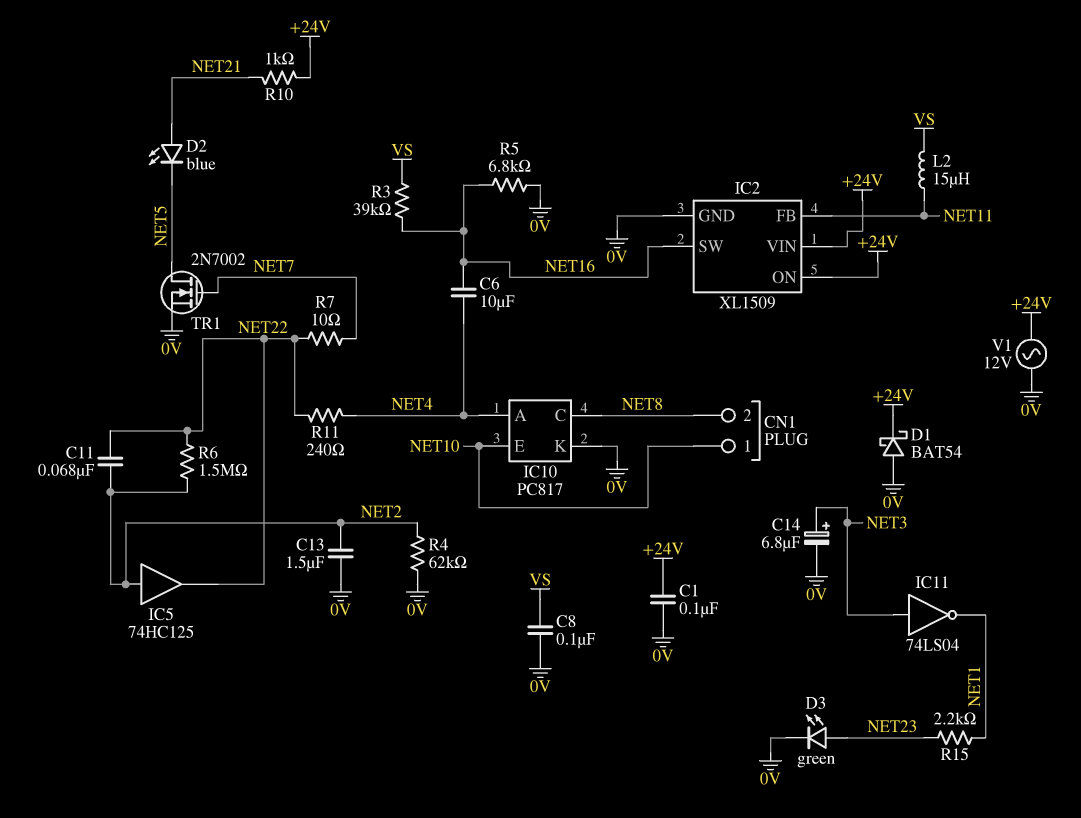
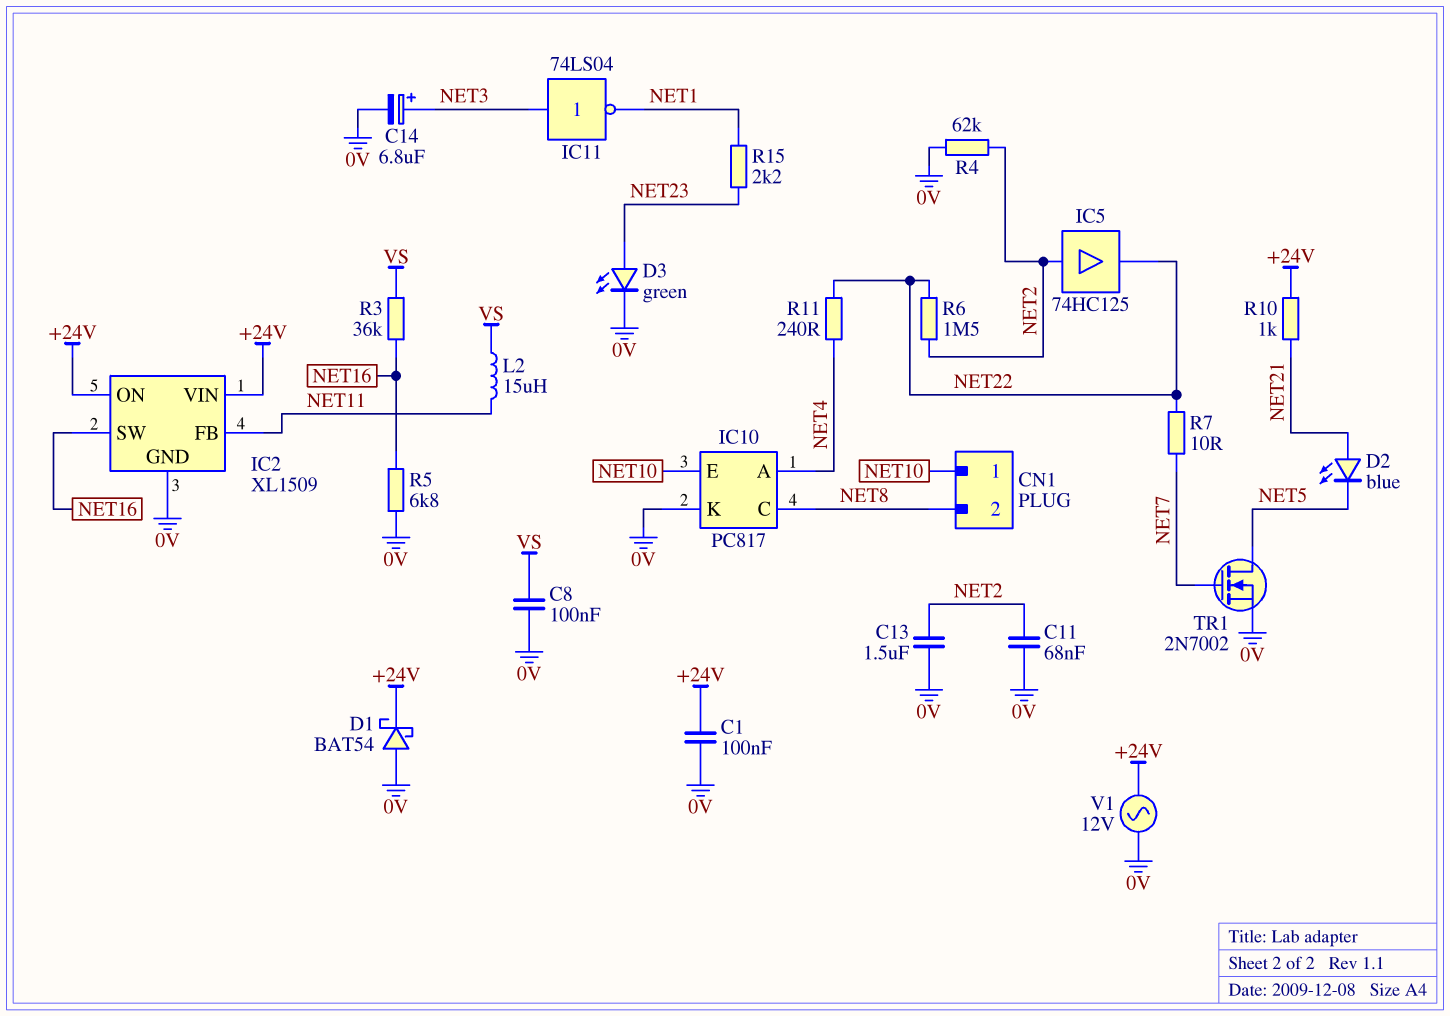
C6: 10uF (NET4, NET16) -> none
C11: 68nF (NET2, NET22) -> 68nF (0V, NET2)
R3: 39k (NET16, VS) -> 36k (NET16, VS)

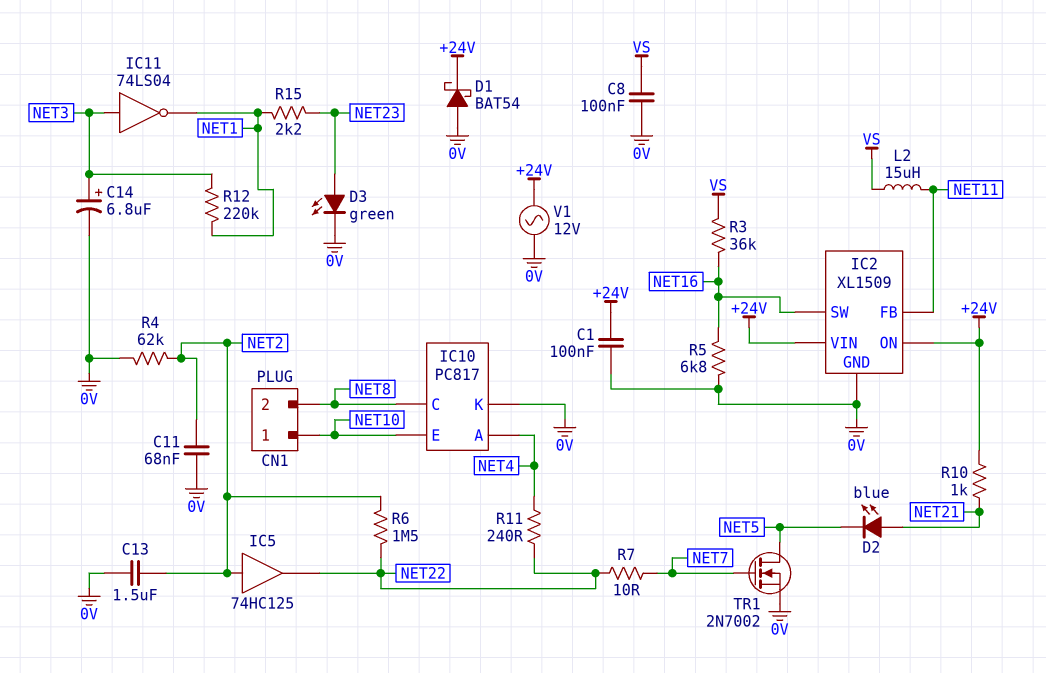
R12: none -> 220k (NET1, NET3)

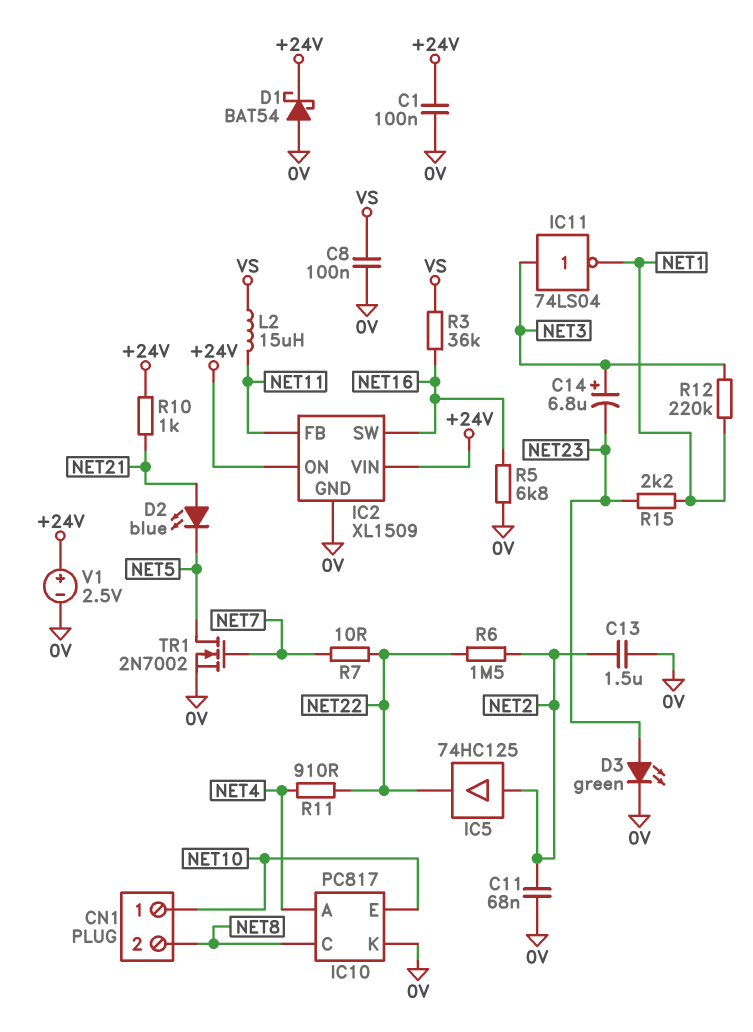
C14: 6.8uF (plus NET3, minus 0V) -> 6.8uF (plus NET3, minus NET23)
R4: 62k (0V, NET2) -> none
R11: 240 (NET4, NET22) -> 910 (NET4, NET22)
V1: AC 12V (+24V, 0V) -> 2.5V (plus +24V, minus 0V)

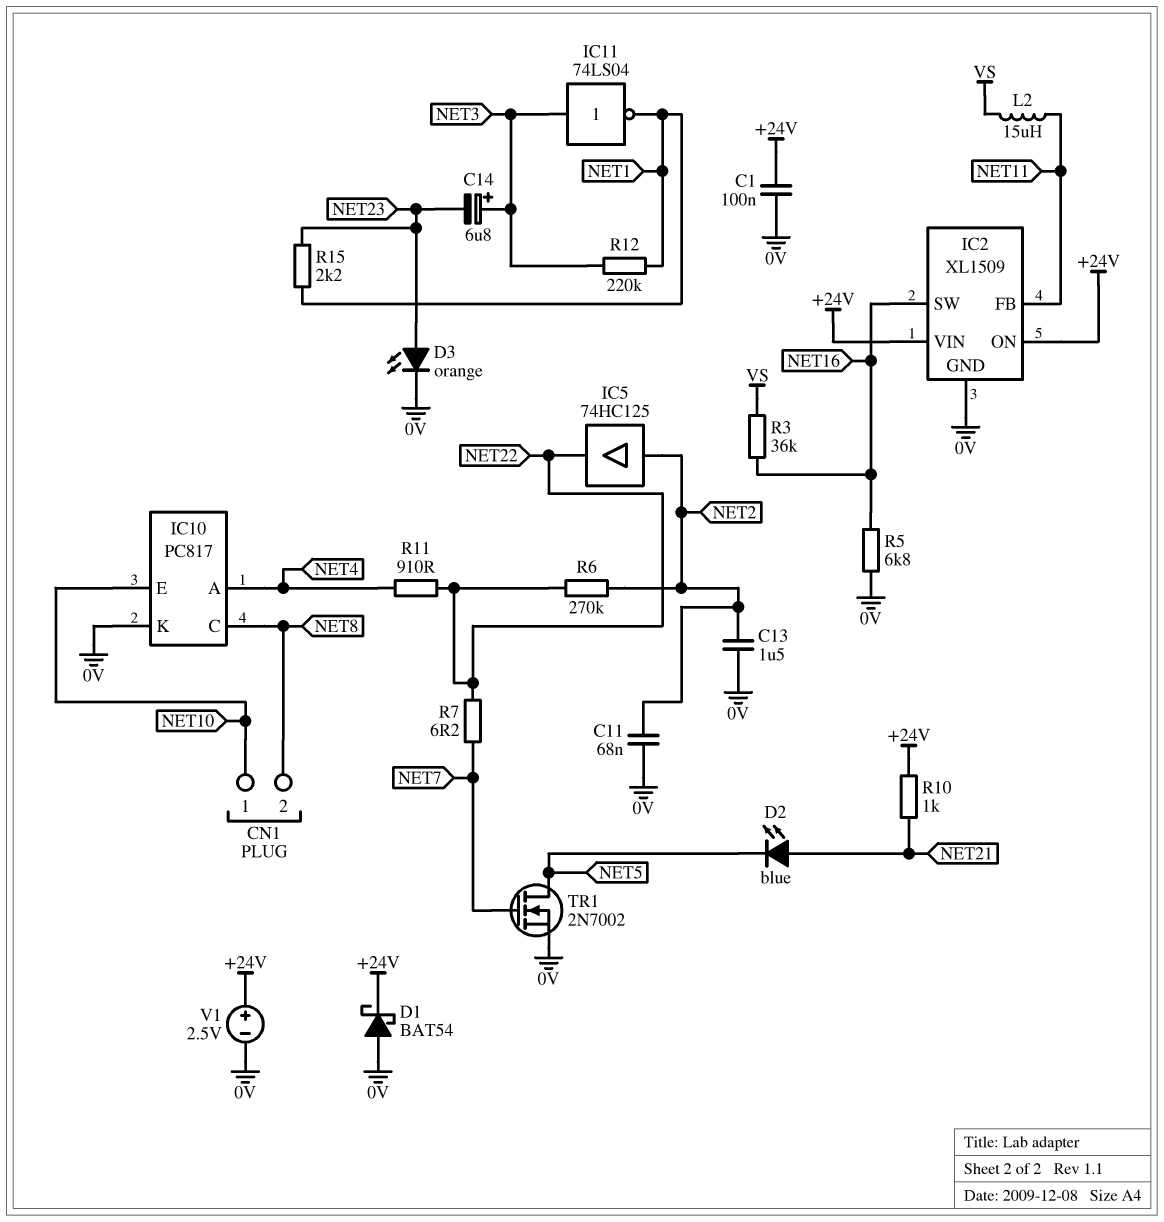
C8: 100nF (0V, VS) -> none
D3: LED green (A NET23, K 0V) -> LED orange (A NET23, K 0V)
R6: 1.5M (NET2, NET22) -> 270k (NET2, NET22)
R7: 10 (NET7, NET22) -> 6.2 (NET7, NET22)

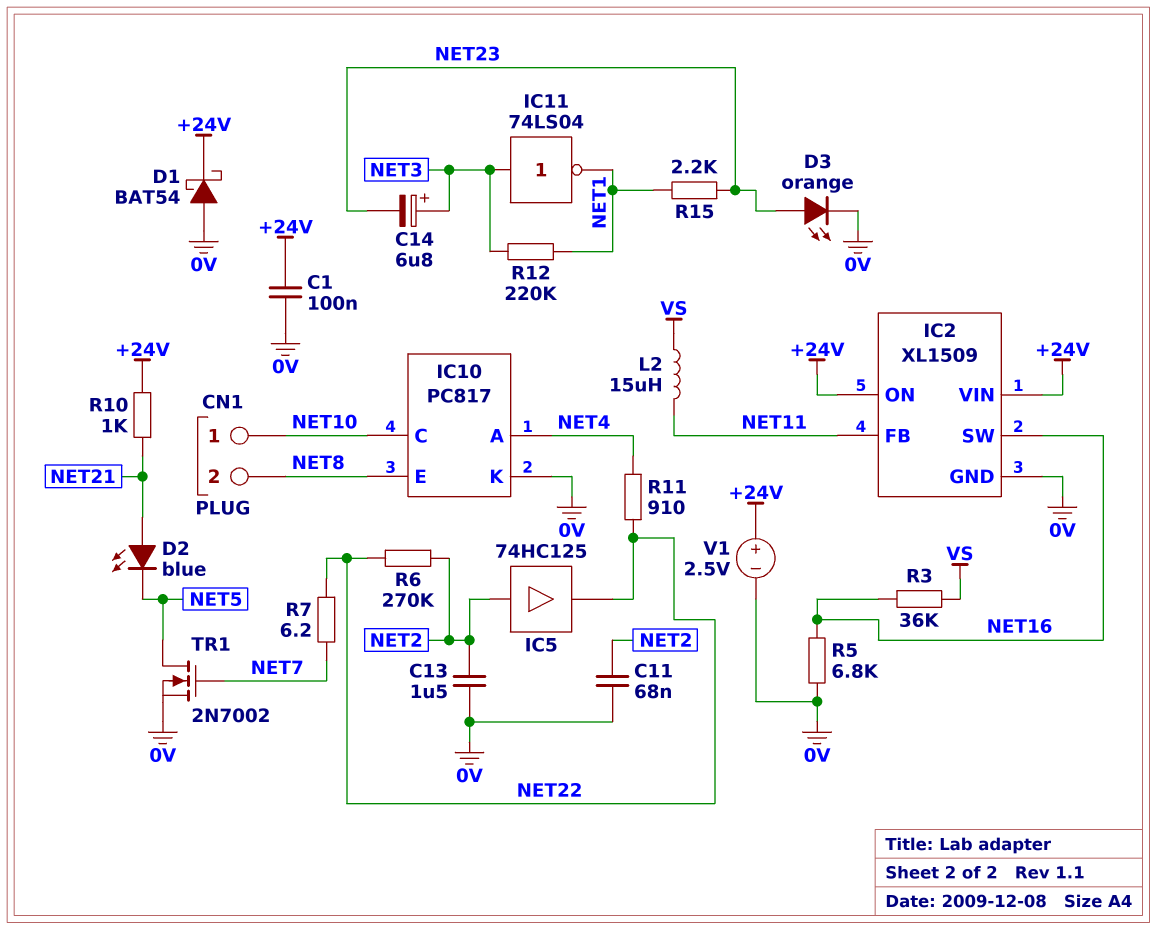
IC10 pin C: NET8 -> NET10
IC10 pin E: NET10 -> NET8

